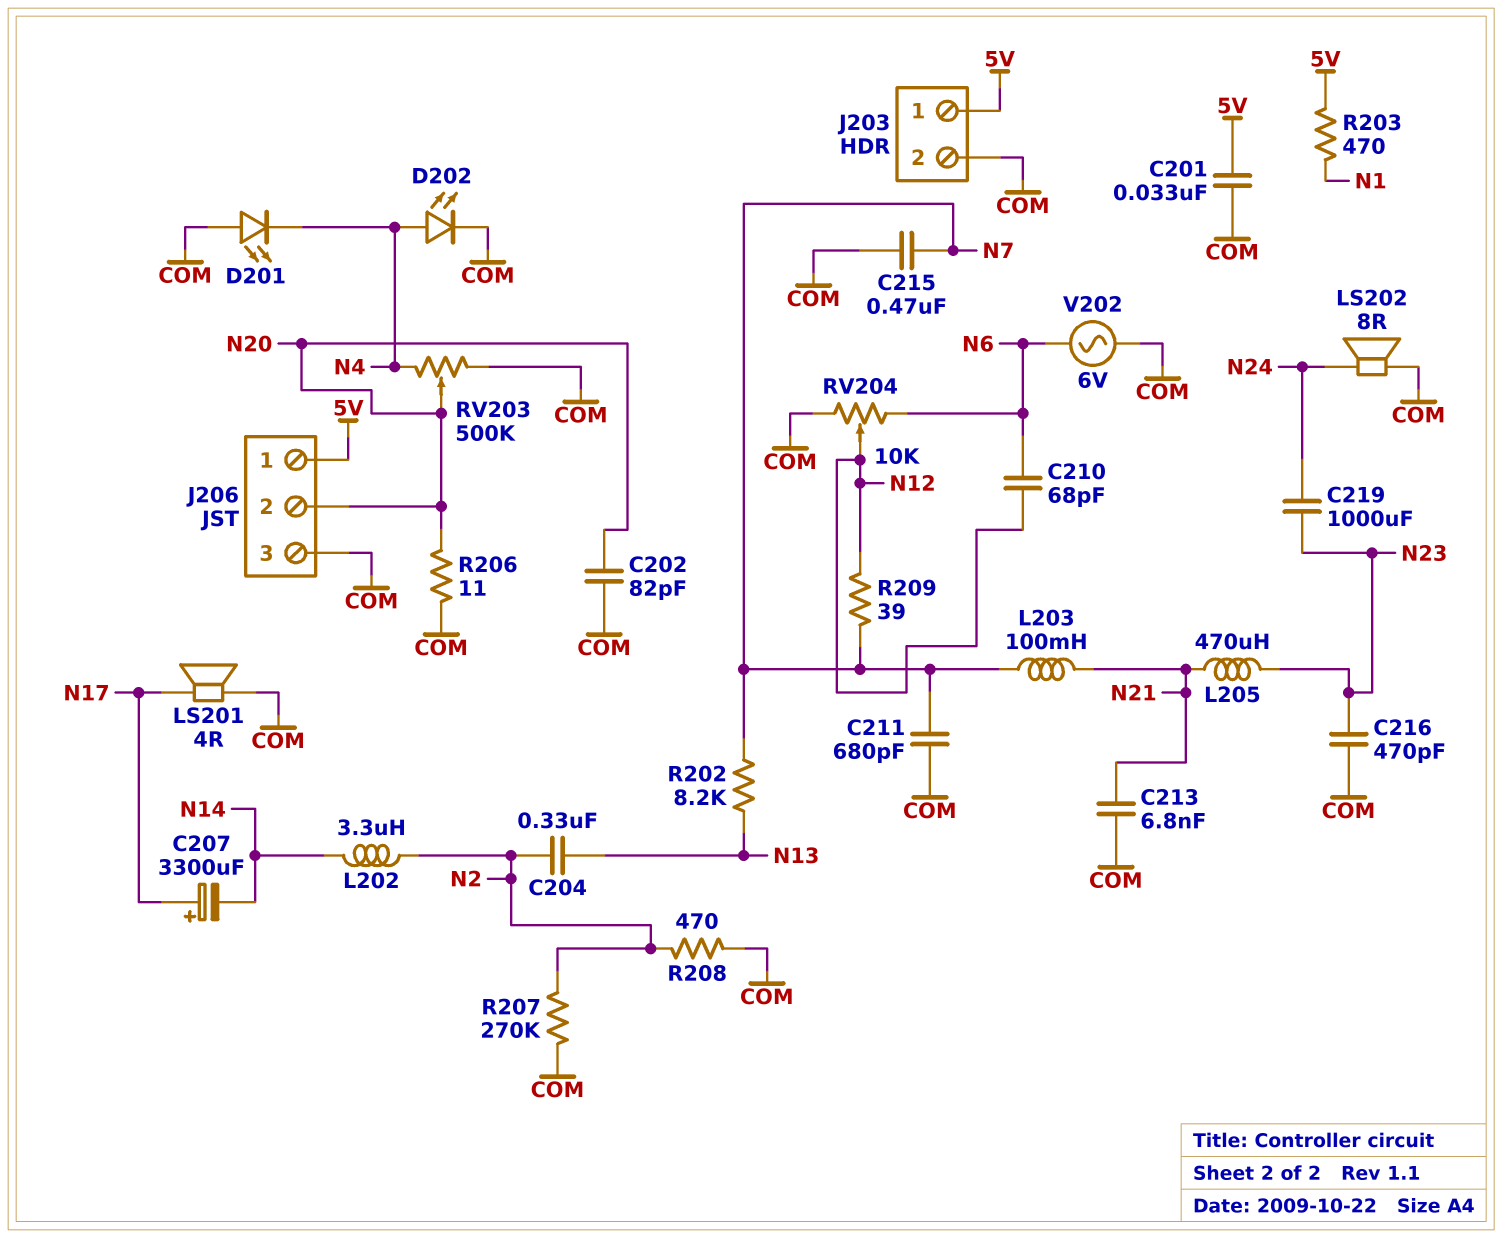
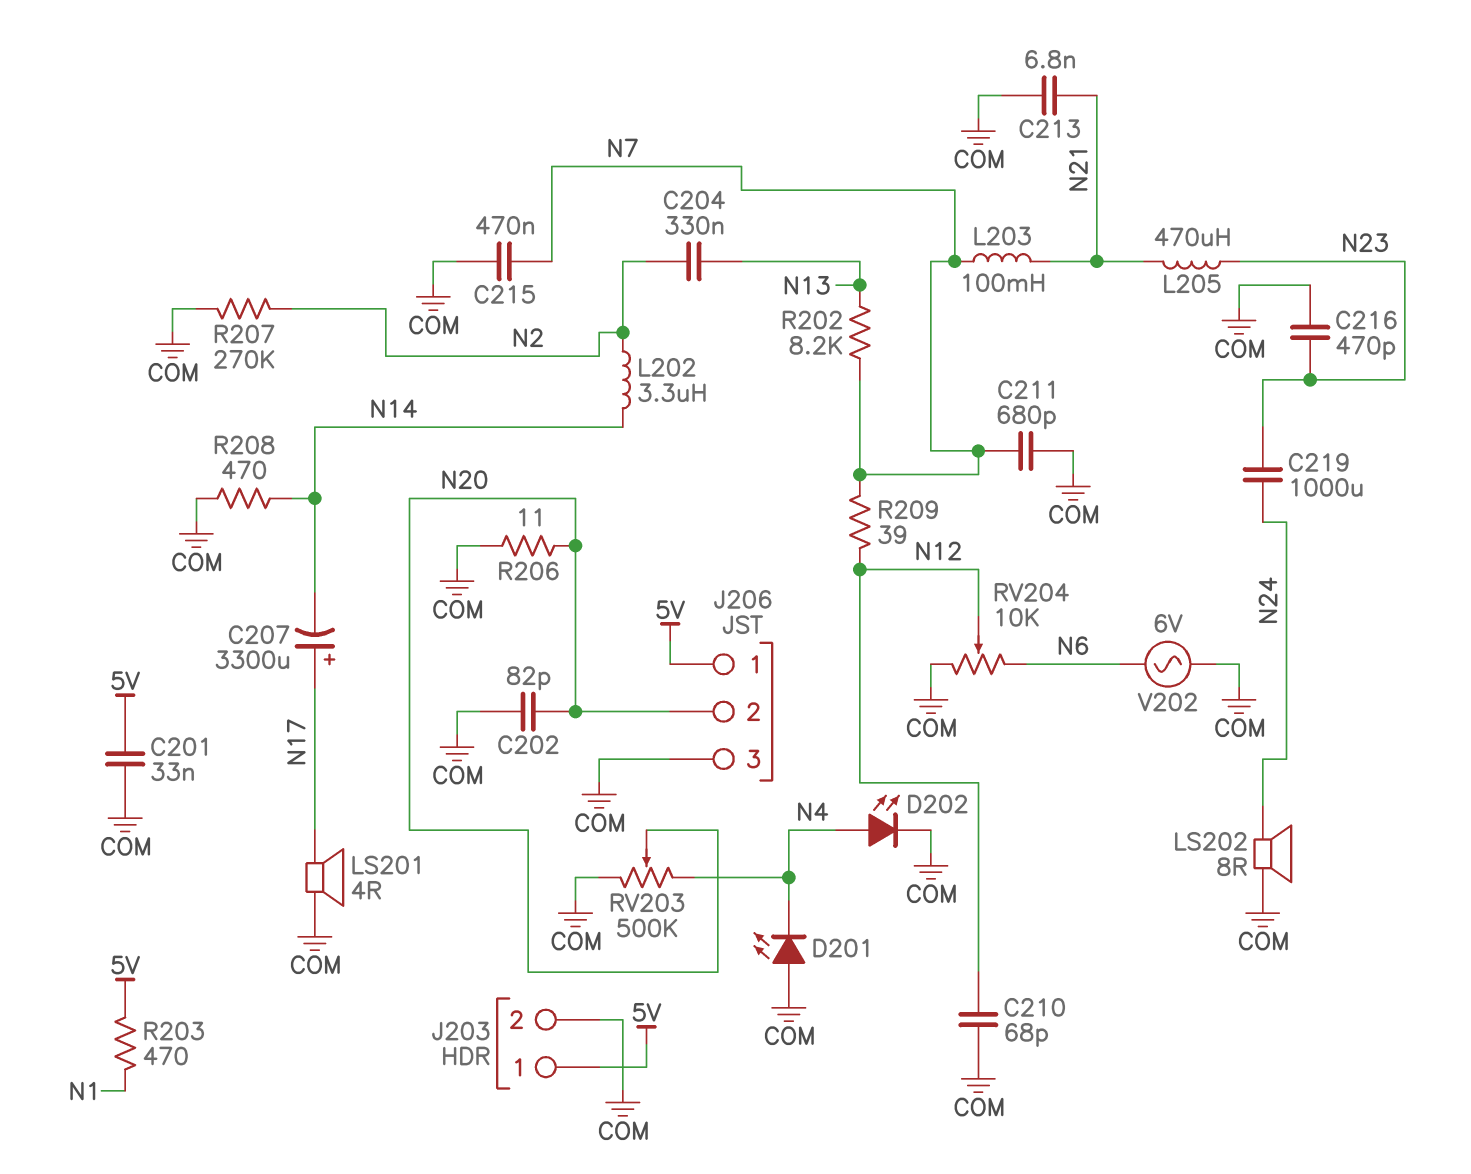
C210: 68pF (N6, N12) -> 68pF (COM, N12)
R208: 470 (COM, N2) -> 470 (COM, N14)

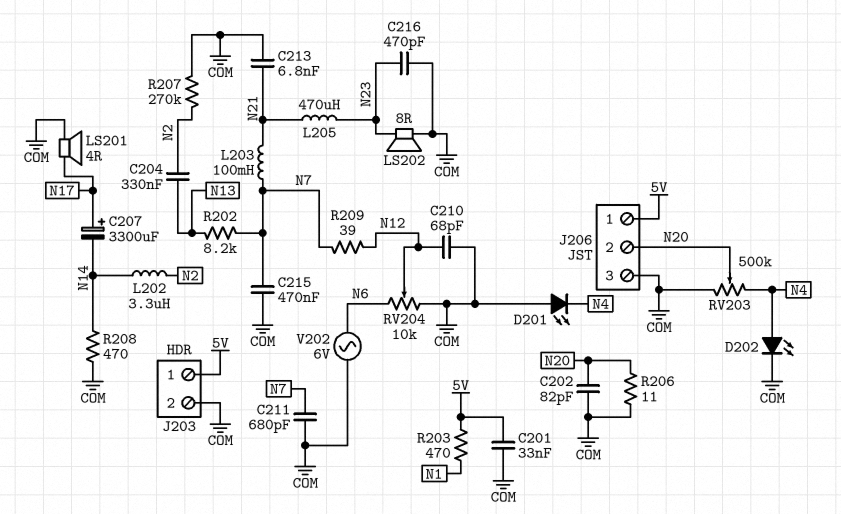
C219: 1000uF (N23, N24) -> none
LS202: speaker 8R (COM, N24) -> speaker 8R (COM, N23)

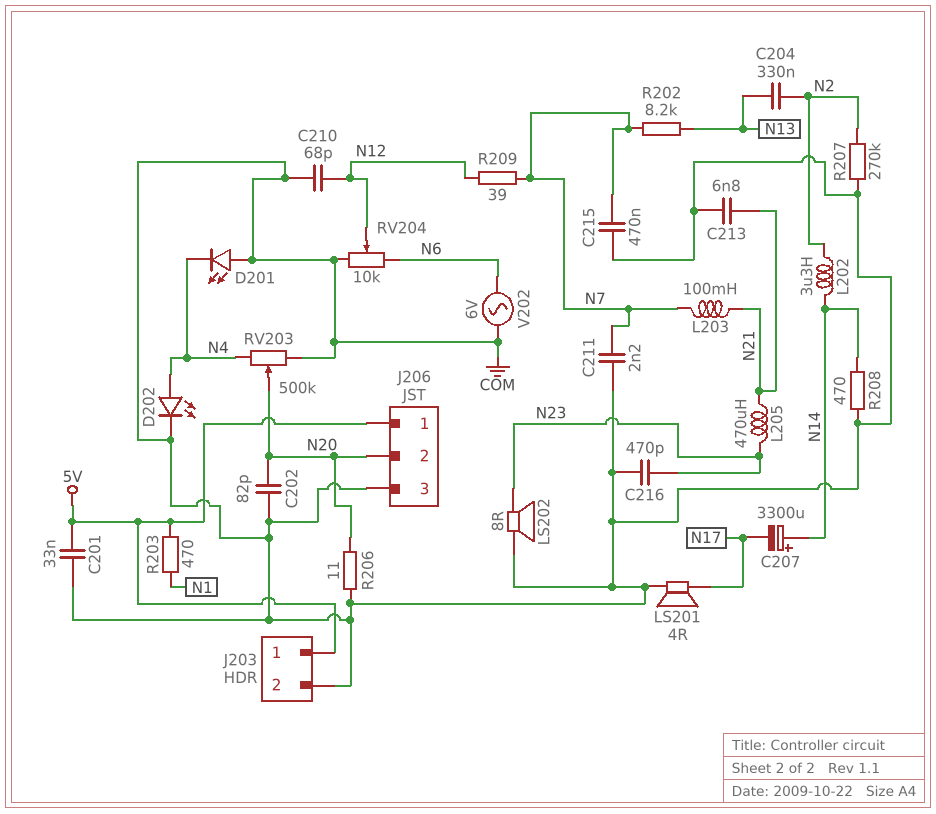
C207: 3300uF (plus N17, minus N14) -> 3300uF (plus N14, minus N17)
C211: 680pF (COM, N7) -> 2.2nF (COM, N7)

